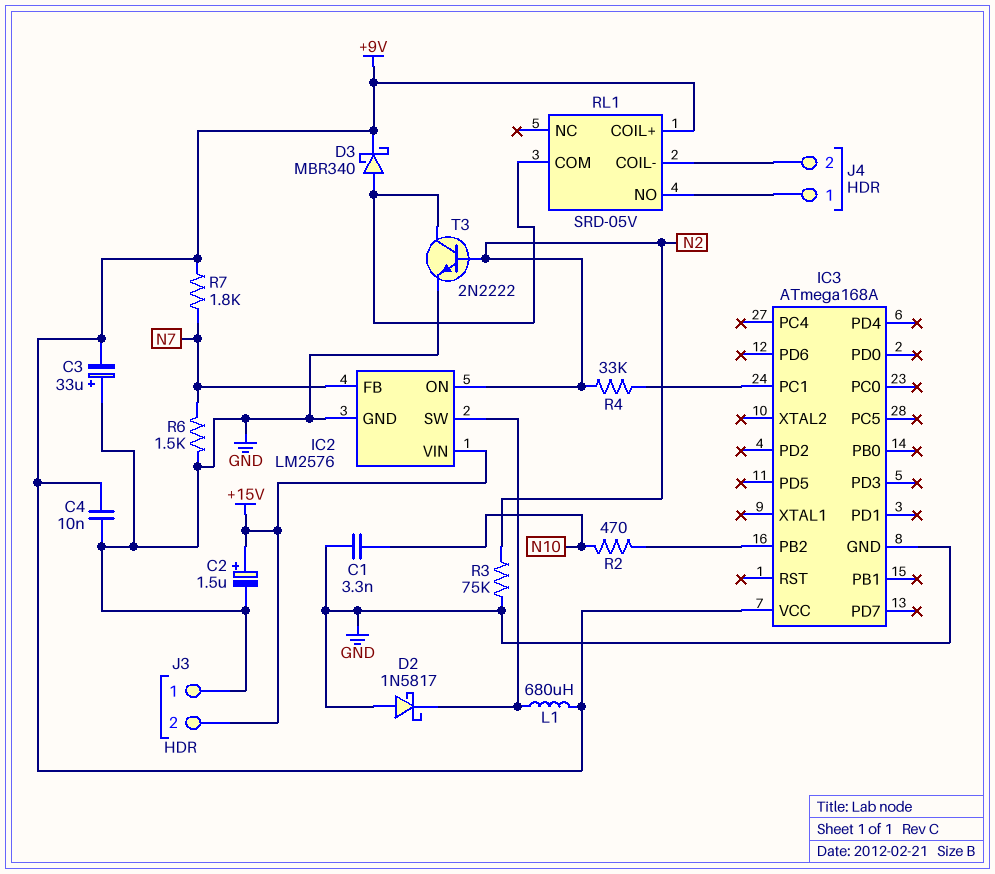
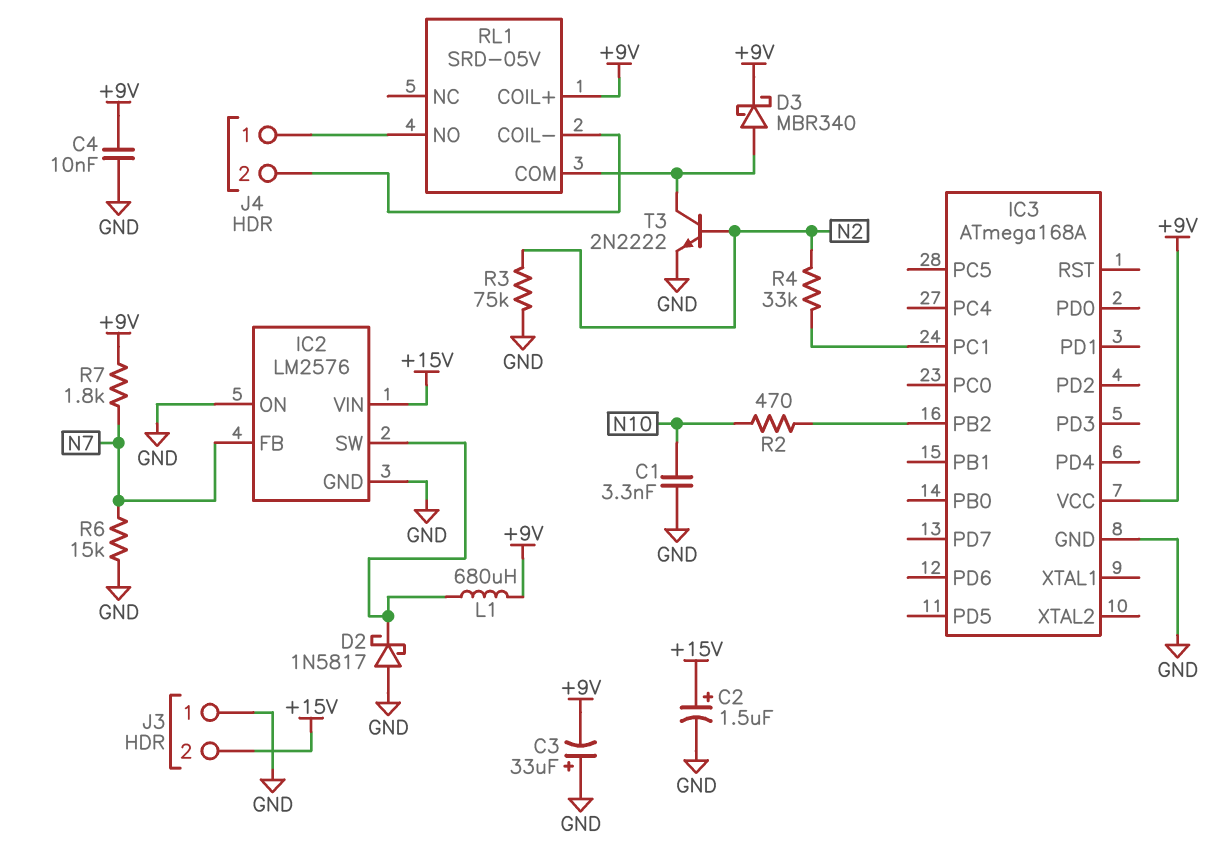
IC2 pin ON: N2 -> GND
R6: 1.5k (GND, N7) -> 15k (GND, N7)

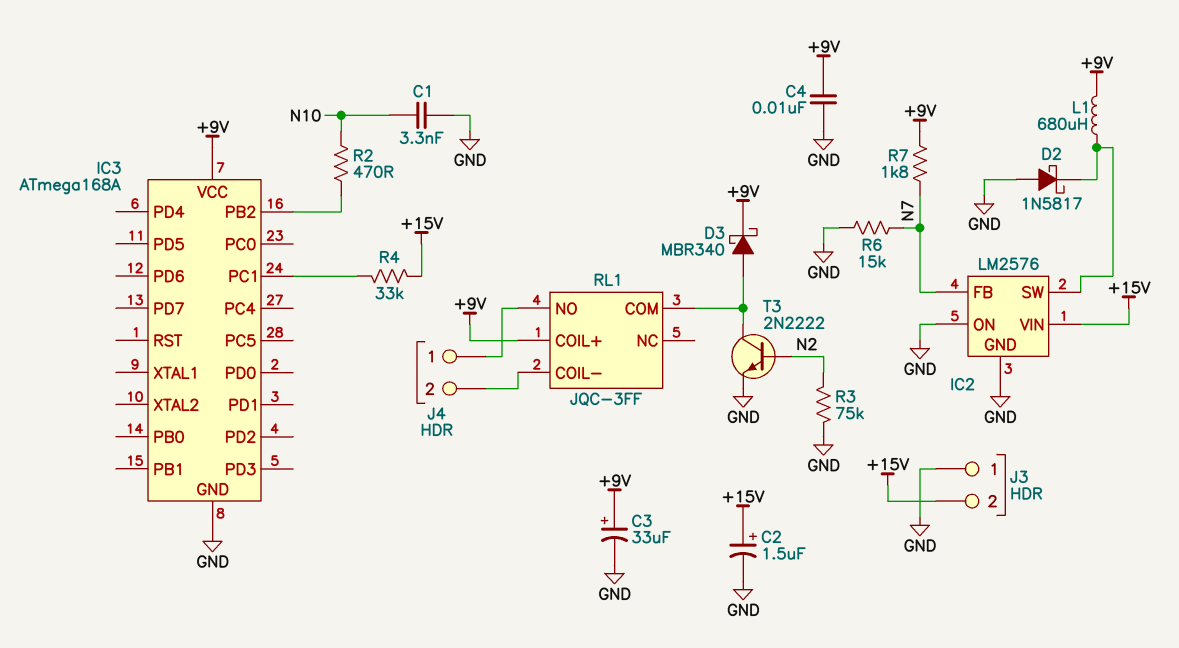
C3: 33uF (plus GND, minus +9V) -> 33uF (plus +9V, minus GND)
R4: 33k (IC3/PC1, N2) -> 33k (+15V, IC3/PC1)
RL1: SRD-05V -> JQC-3FF

